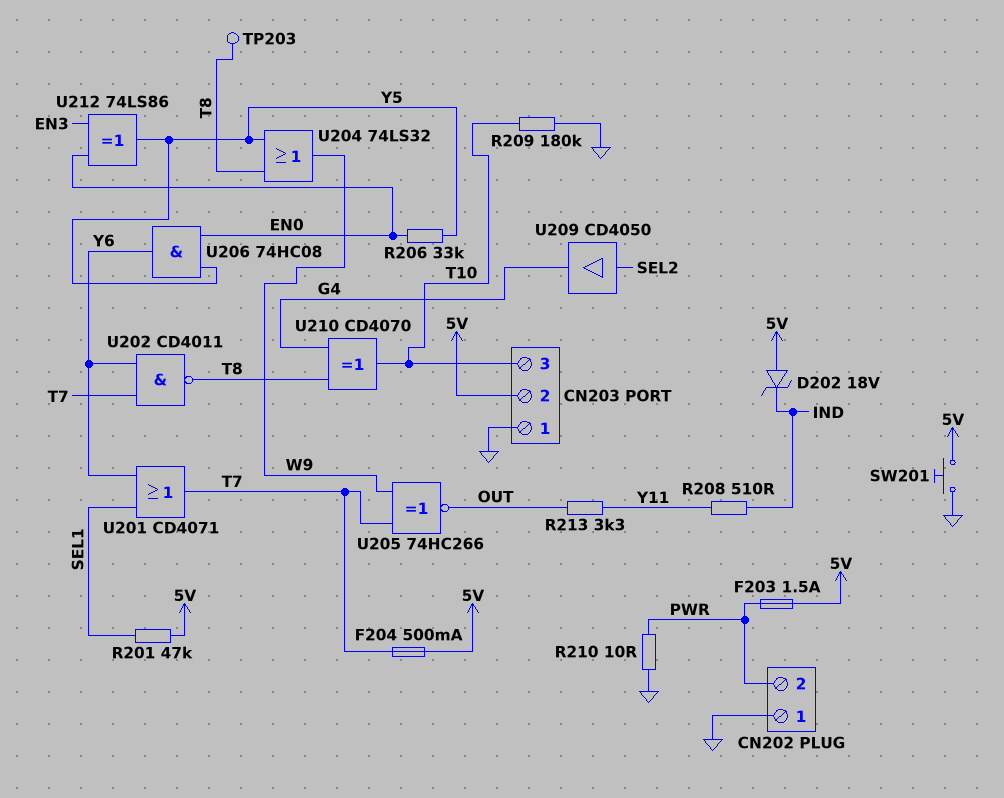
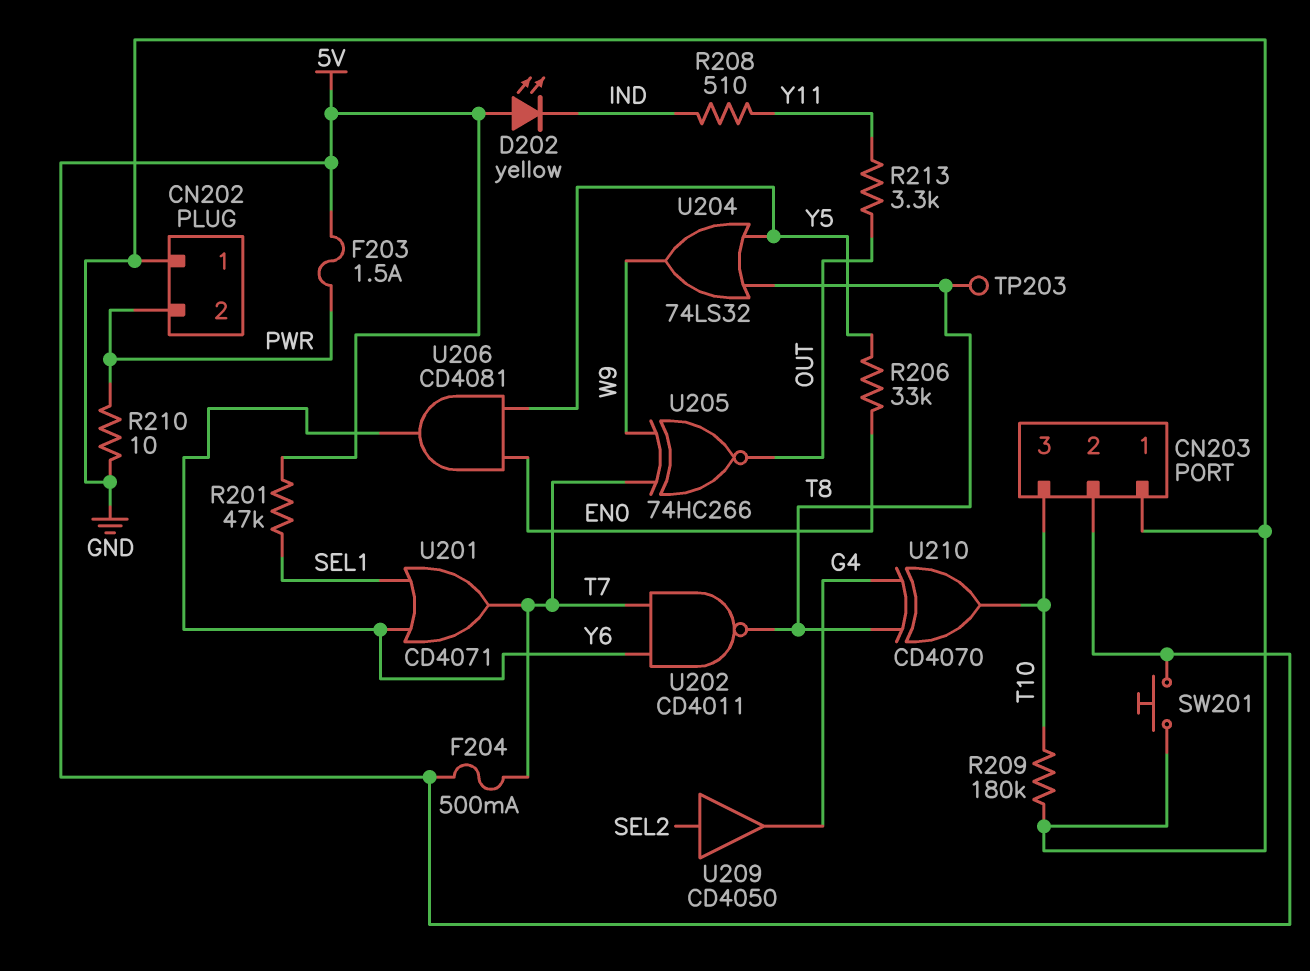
D202: zener 18V (A 5V, K IND) -> LED yellow (A 5V, K IND)
U206: AND 74HC08 (in EN0, in Y5, out Y6) -> AND CD4081 (in EN0, in Y5, out Y6)
U212: XOR 74LS86 (in EN0, in EN3, out Y5) -> none

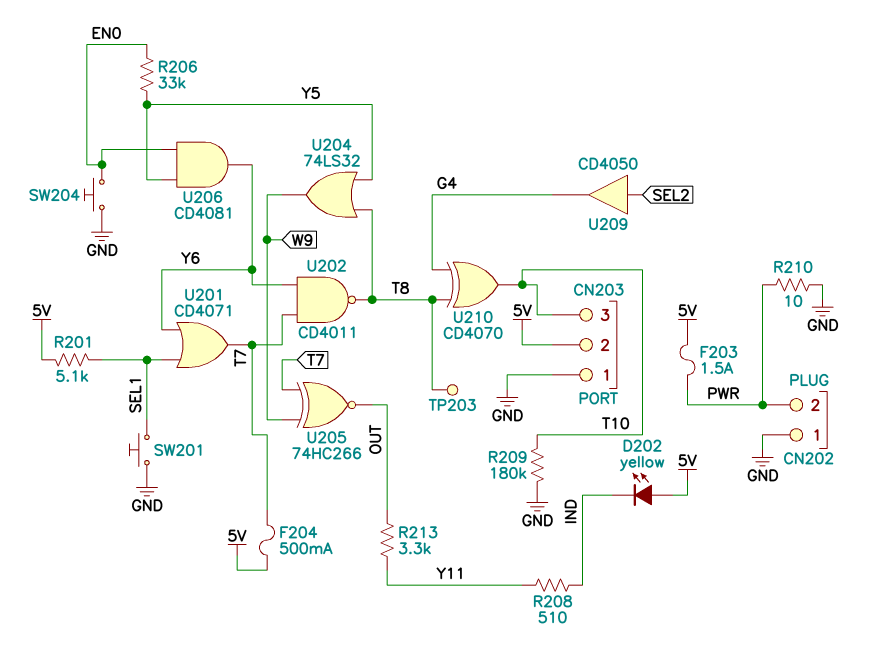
R201: 47k (5V, SEL1) -> 5.1k (5V, SEL1)
SW201: button (5V, GND) -> button (GND, SEL1)
SW204: none -> button (EN0, GND)

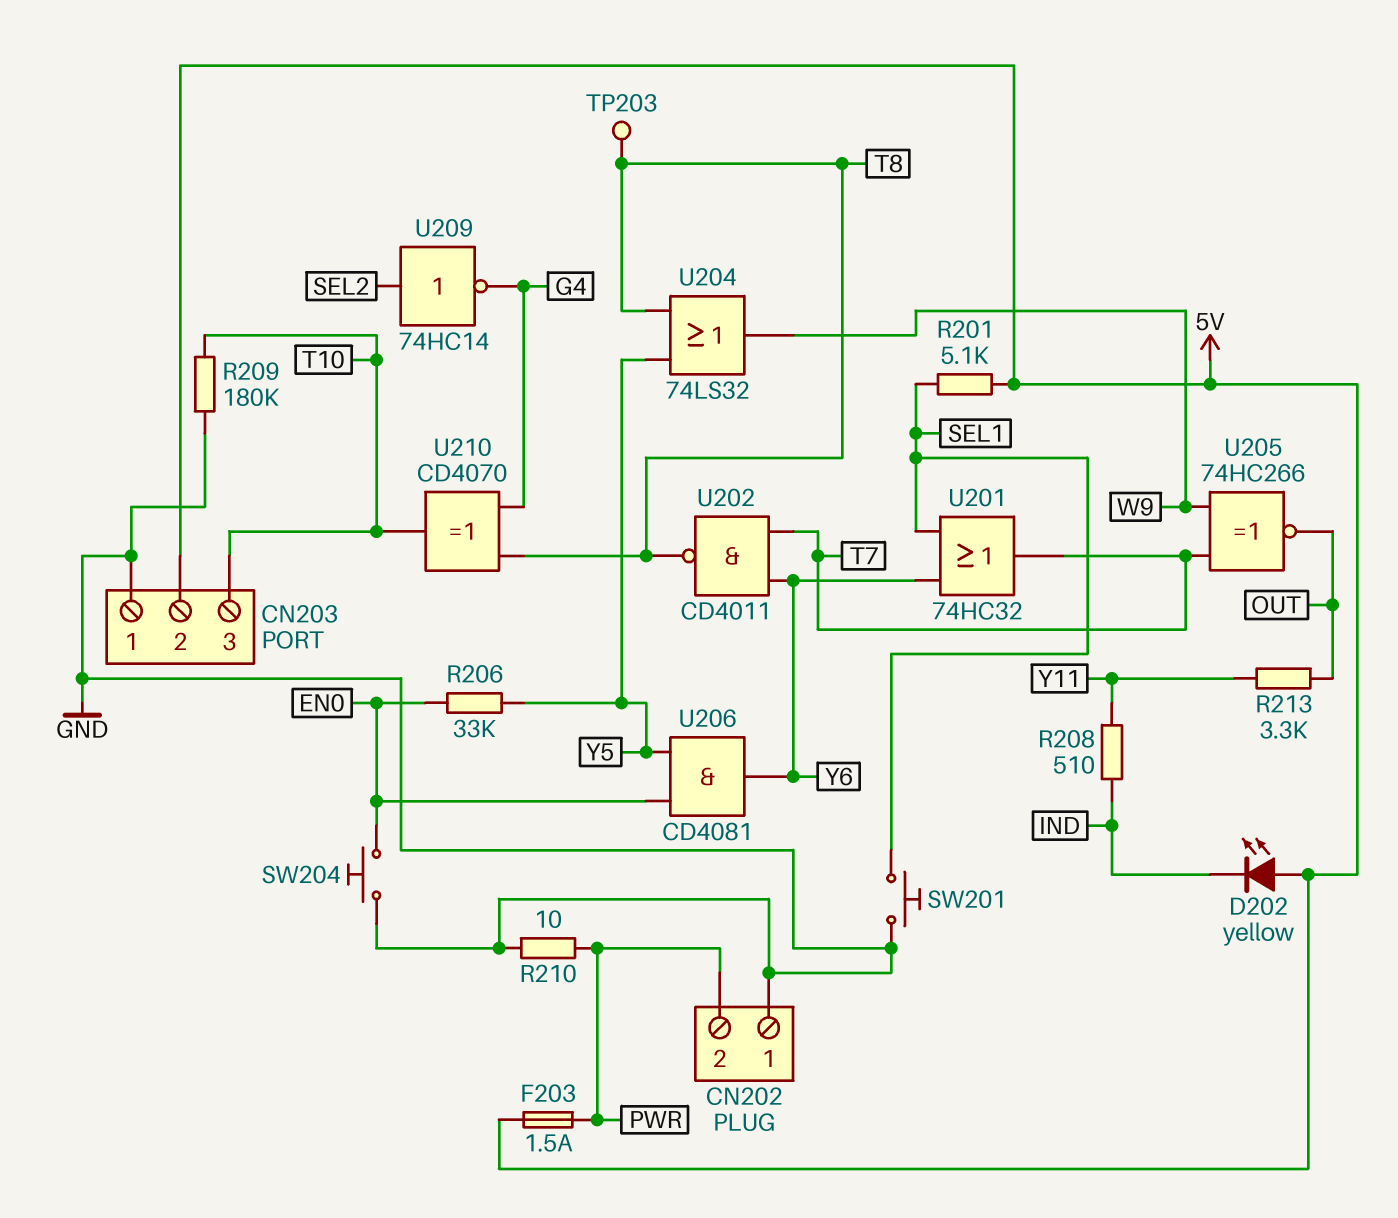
F204: 500mA (5V, T7) -> none
U201: OR CD4071 (in SEL1, in Y6, out T7) -> OR 74HC32 (in SEL1, in Y6, out T7)
U209: buffer CD4050 (in SEL2, out G4) -> NOT 74HC14 (in SEL2, out G4)

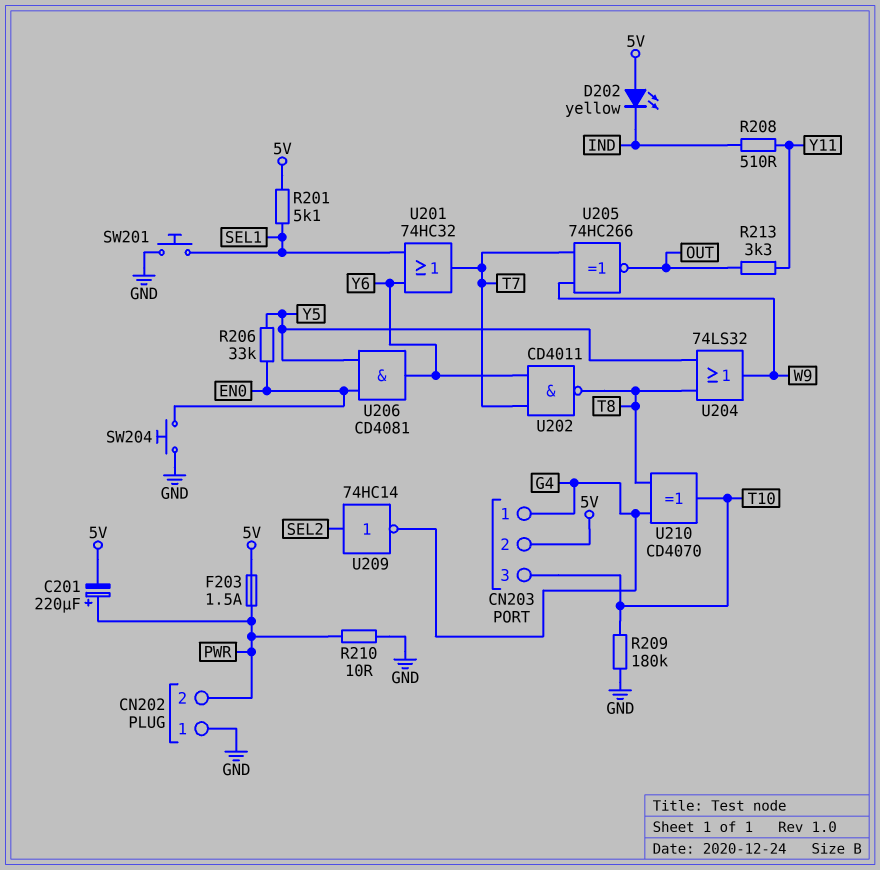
C201: none -> 220uF (plus PWR, minus 5V)
CN203 pin 1: GND -> G4
TP203: test point (T8) -> none

